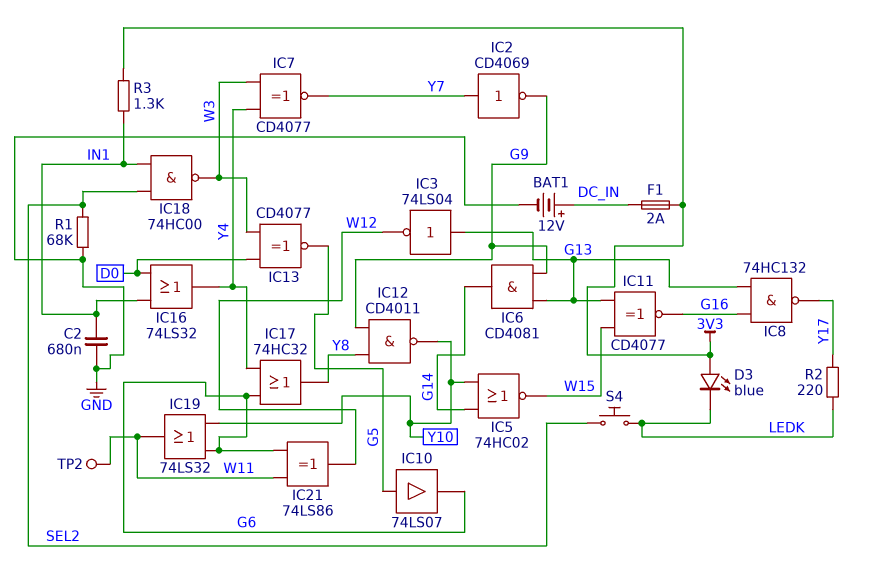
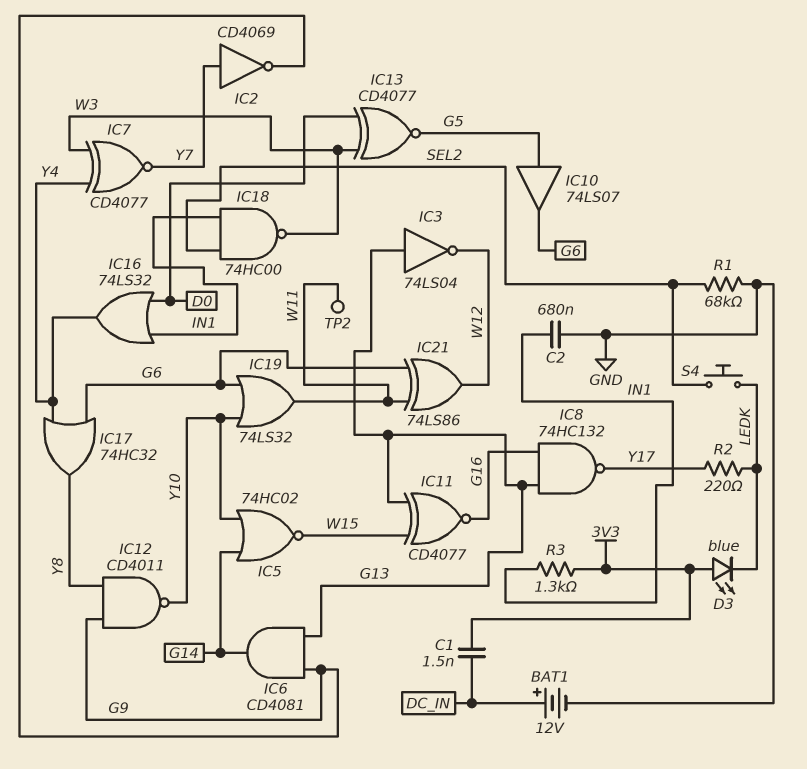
C1: none -> 1.5nF (3V3, DC_IN)
F1: 2A (3V3, DC_IN) -> none

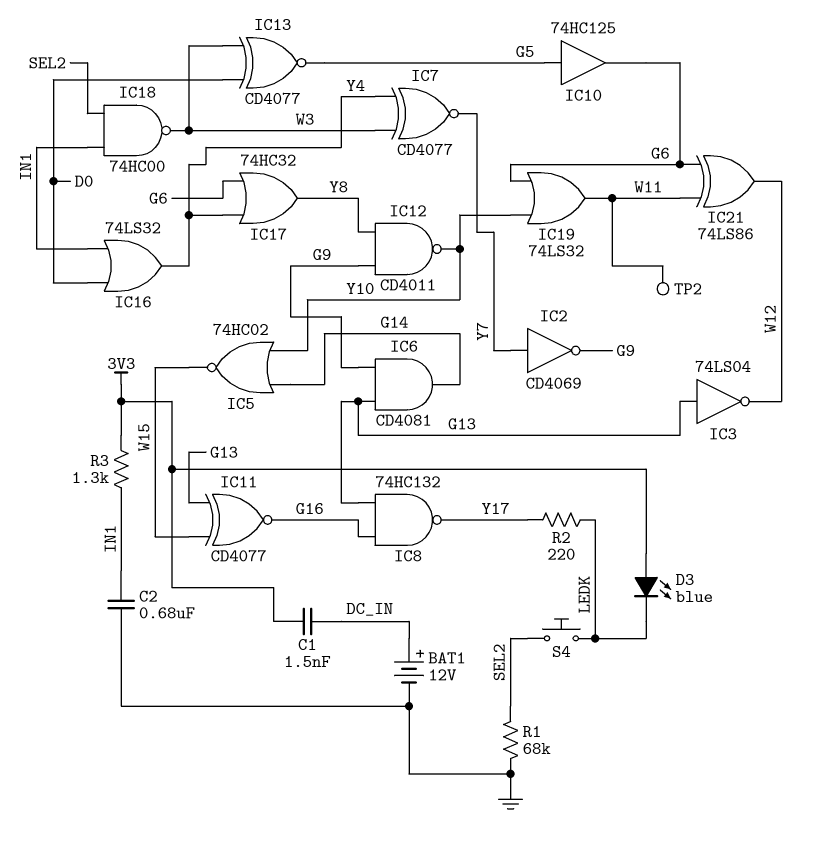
IC10: buffer 74LS07 (in G5, out G6) -> buffer 74HC125 (in G5, out G6)

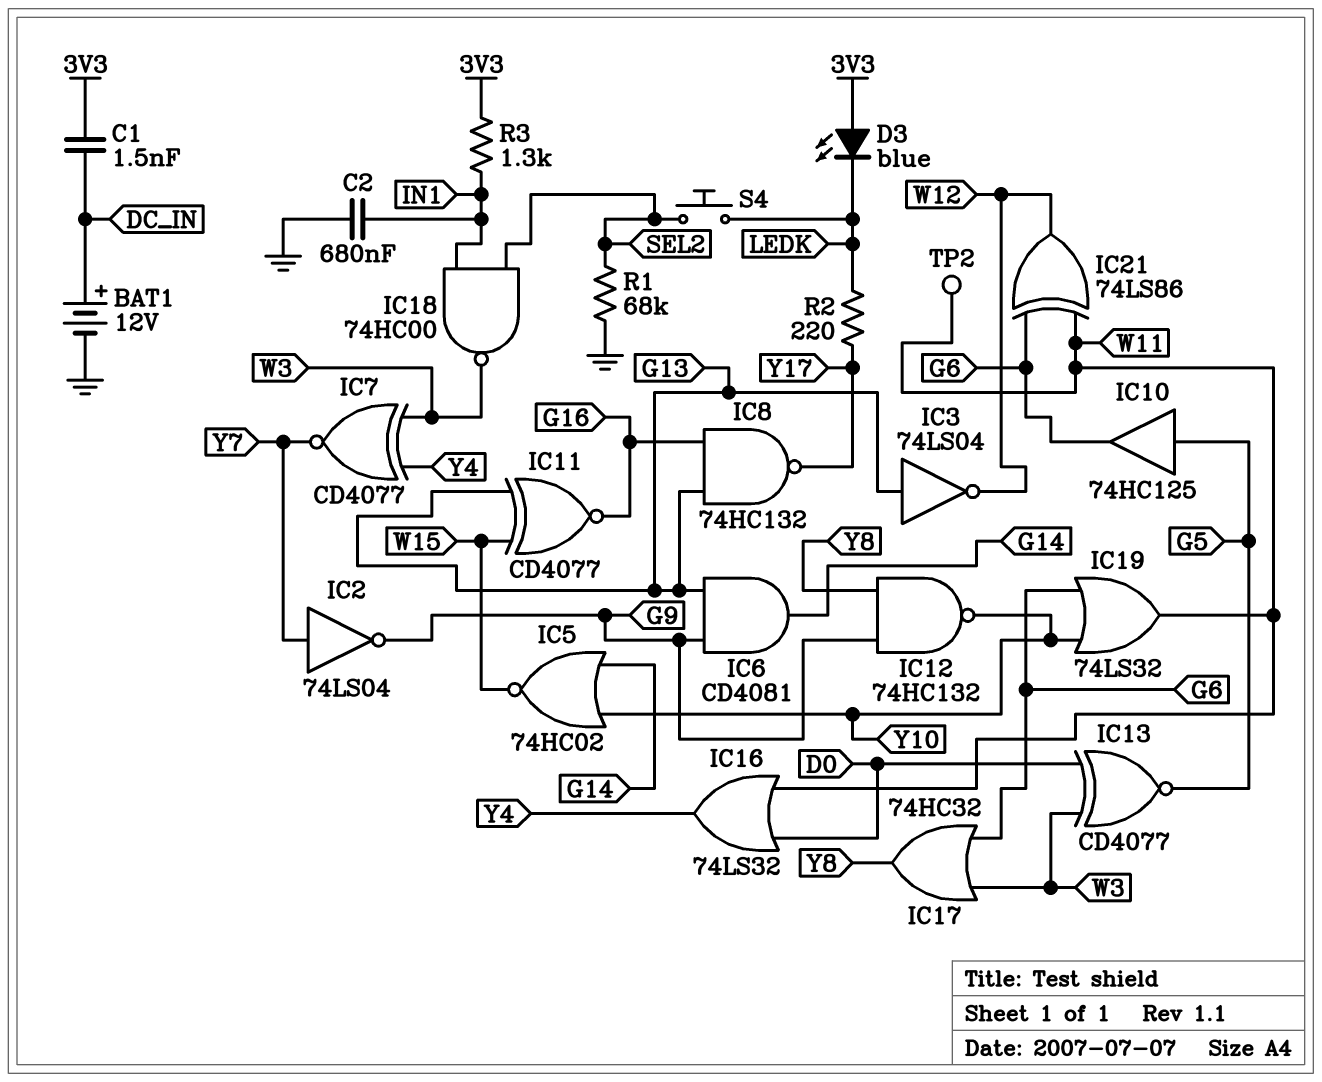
IC2: NOT CD4069 (in Y7, out G9) -> NOT 74LS04 (in Y7, out G9)
IC12: NAND CD4011 (in G9, in Y8, out Y10) -> NAND 74HC132 (in G9, in Y8, out Y10)
IC16: OR 74LS32 (in D0, in IN1, out Y4) -> OR 74LS32 (in D0, in W11, out Y4)
IC17: OR 74HC32 (in G6, in Y4, out Y8) -> OR 74HC32 (in G6, in W3, out Y8)

